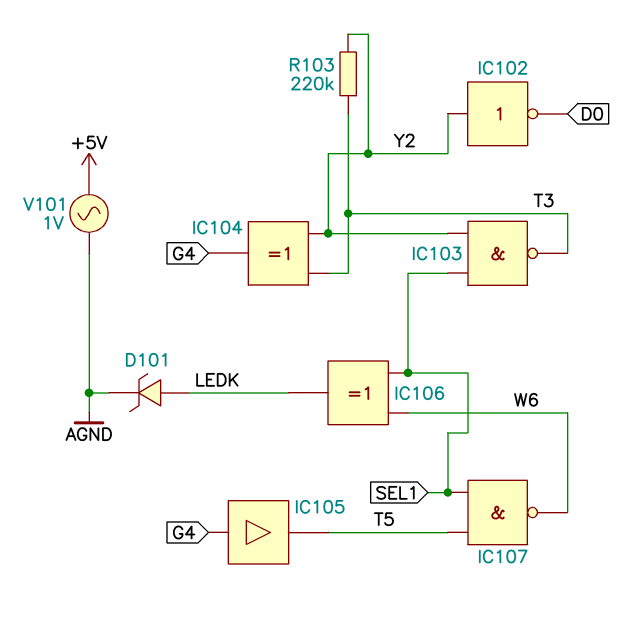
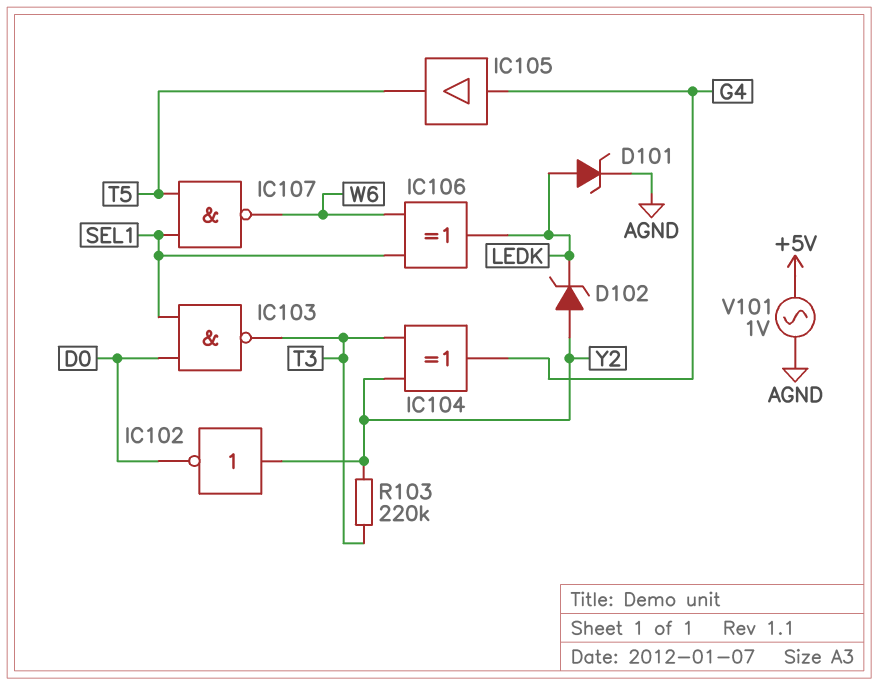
D102: none -> zener (A Y2, K LEDK)
IC103: NAND (in SEL1, in Y2, out T3) -> NAND (in D0, in SEL1, out T3)

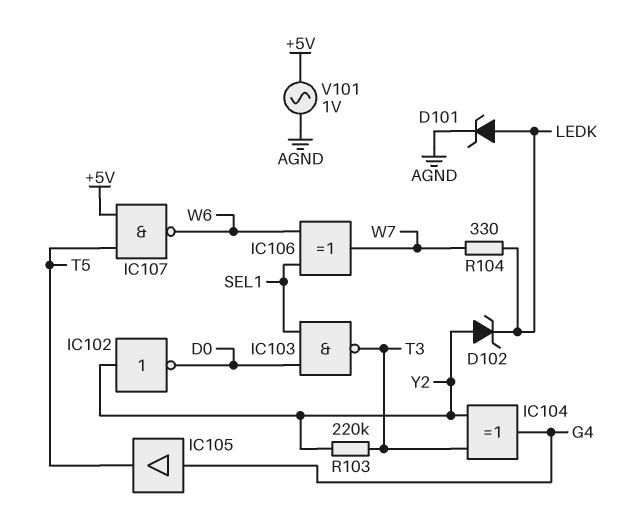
IC106: XOR (in SEL1, in W6, out LEDK) -> XOR (in SEL1, in W6, out W7)
IC107: NAND (in SEL1, in T5, out W6) -> NAND (in +5V, in T5, out W6)
R104: none -> 330 (LEDK, W7)

